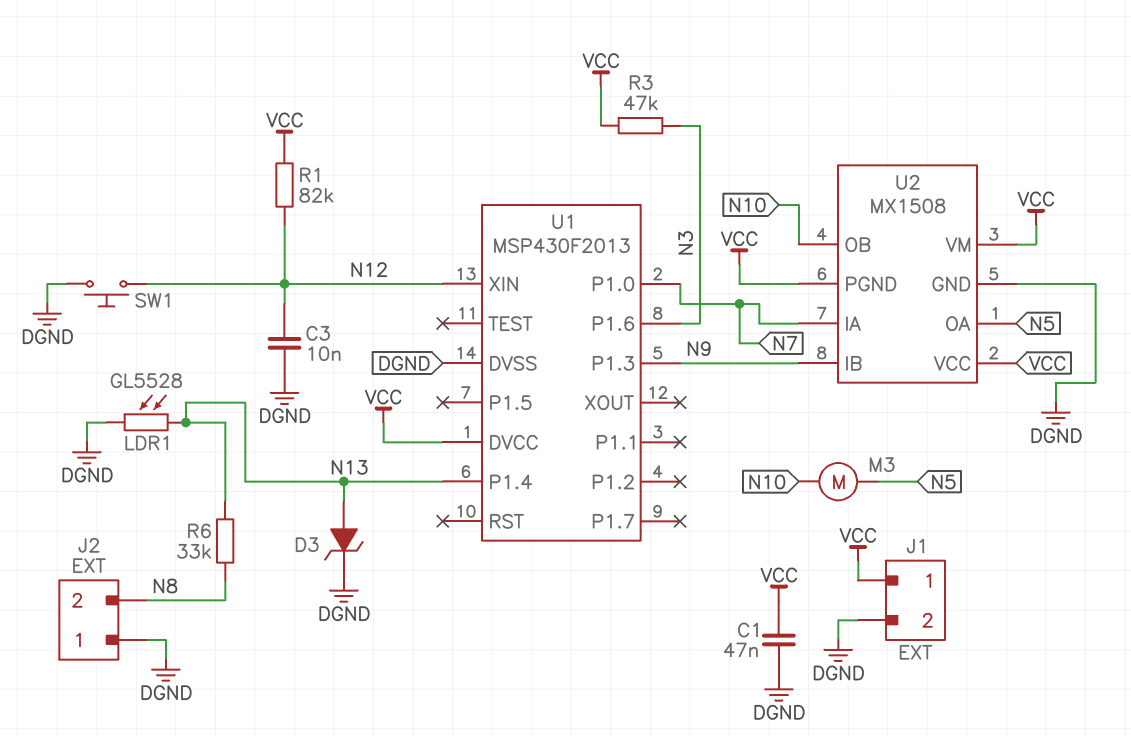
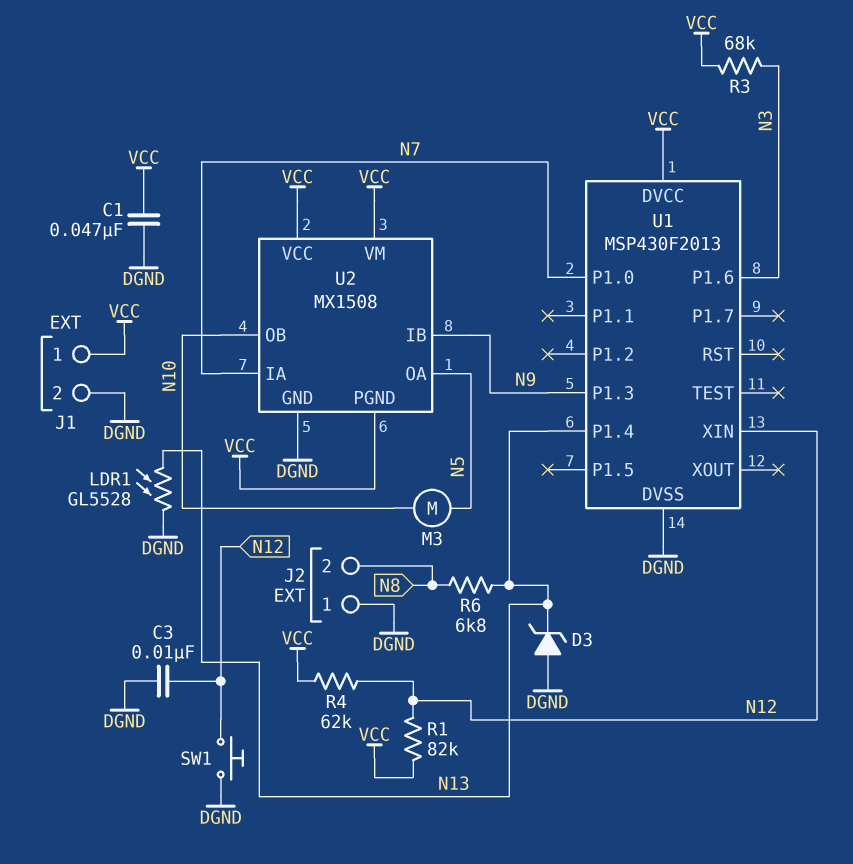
D3: zener (A N13, K DGND) -> zener (A DGND, K N13)
R3: 47k (N3, VCC) -> 68k (N3, VCC)
R4: none -> 62k (N12, VCC)
R6: 33k (N8, N13) -> 6.8k (N8, N13)

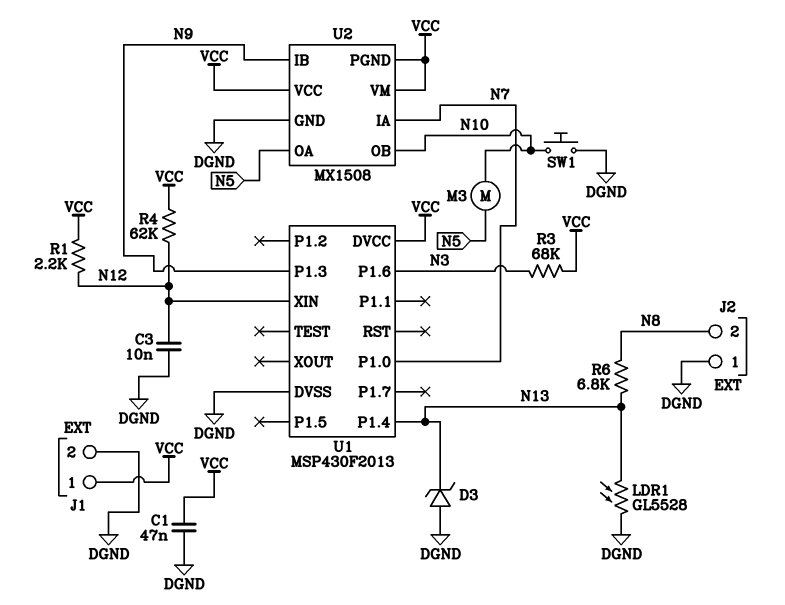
R1: 82k (N12, VCC) -> 2.2k (N12, VCC)
SW1: button (DGND, N12) -> button (DGND, N10)

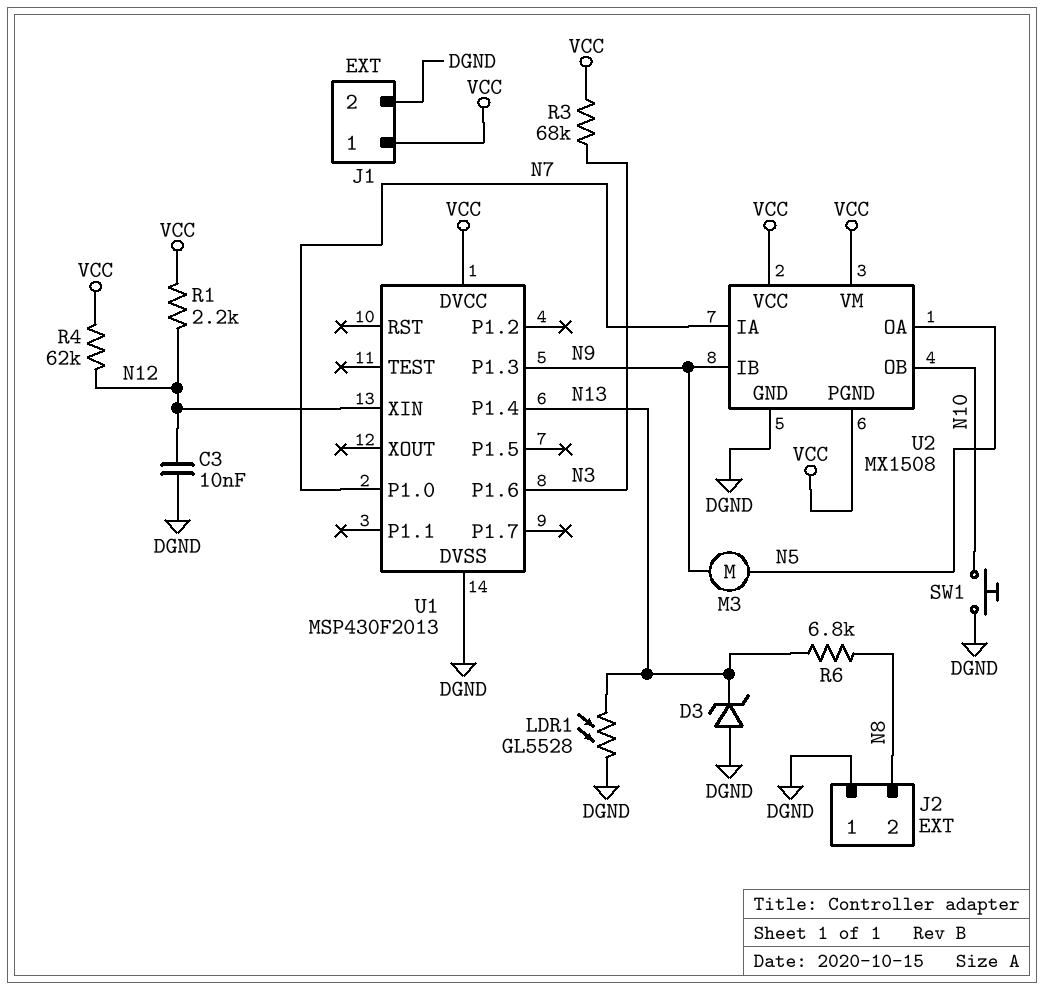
C1: 47nF (DGND, VCC) -> none
M3: motor (N5, N10) -> motor (N5, N9)

